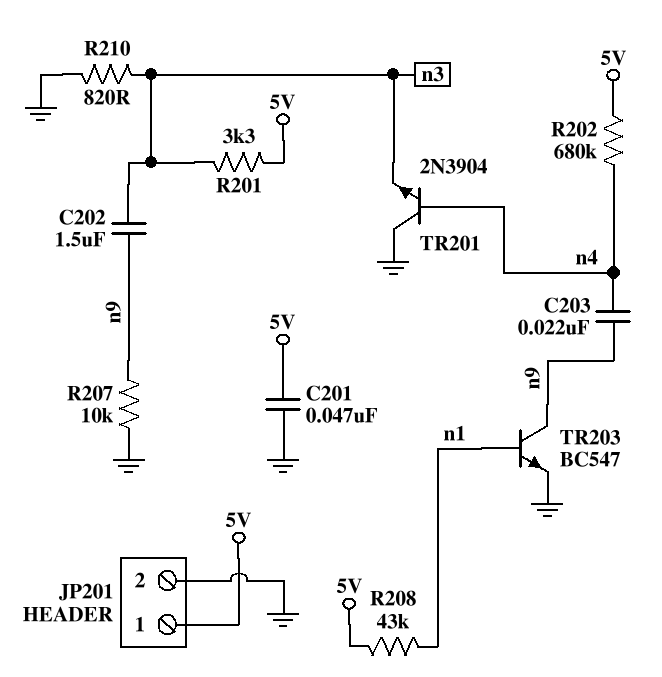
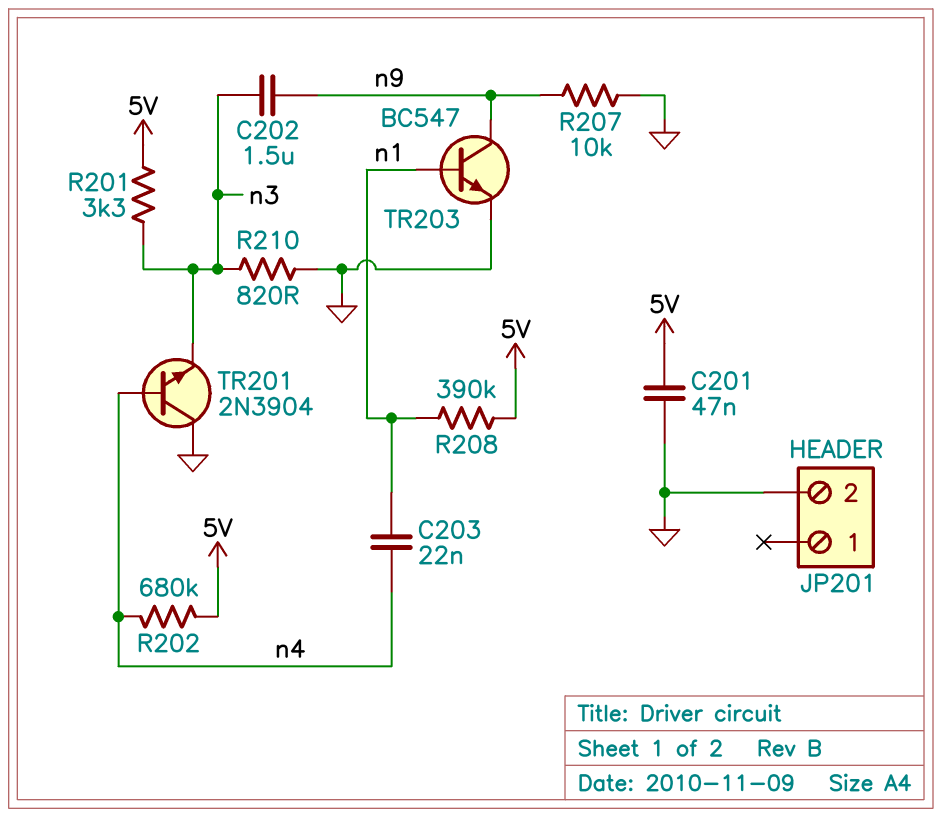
C203: 22nF (n4, n9) -> 22nF (n1, n4)
JP201 pin 1: 5V -> none
R208: 43k (5V, n1) -> 390k (5V, n1)

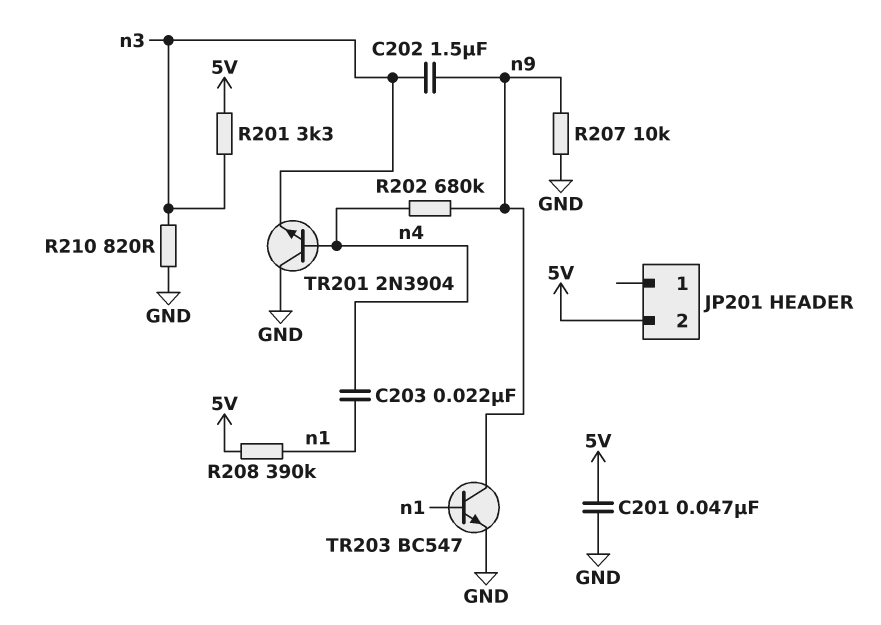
JP201 pin 2: GND -> 5V
R202: 680k (5V, n4) -> 680k (n4, n9)

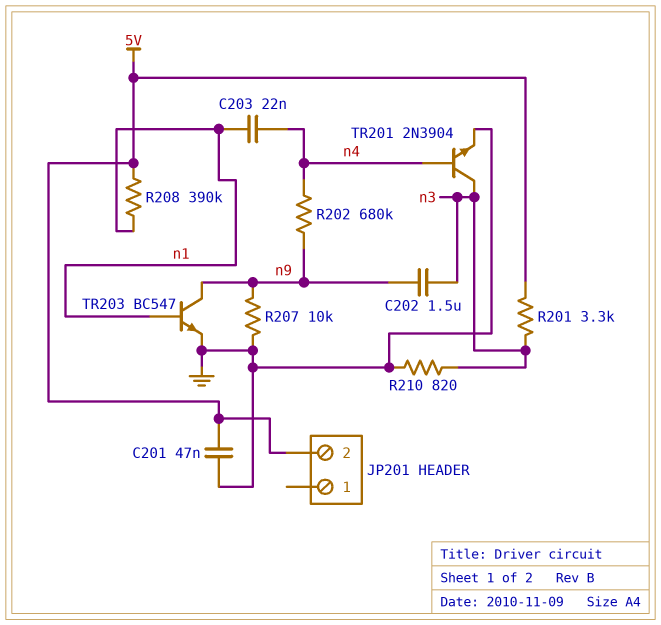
TR201: NPN 2N3904 (B n4, C GND, E n3) -> NPN 2N3904 (B n4, C n3, E GND)

